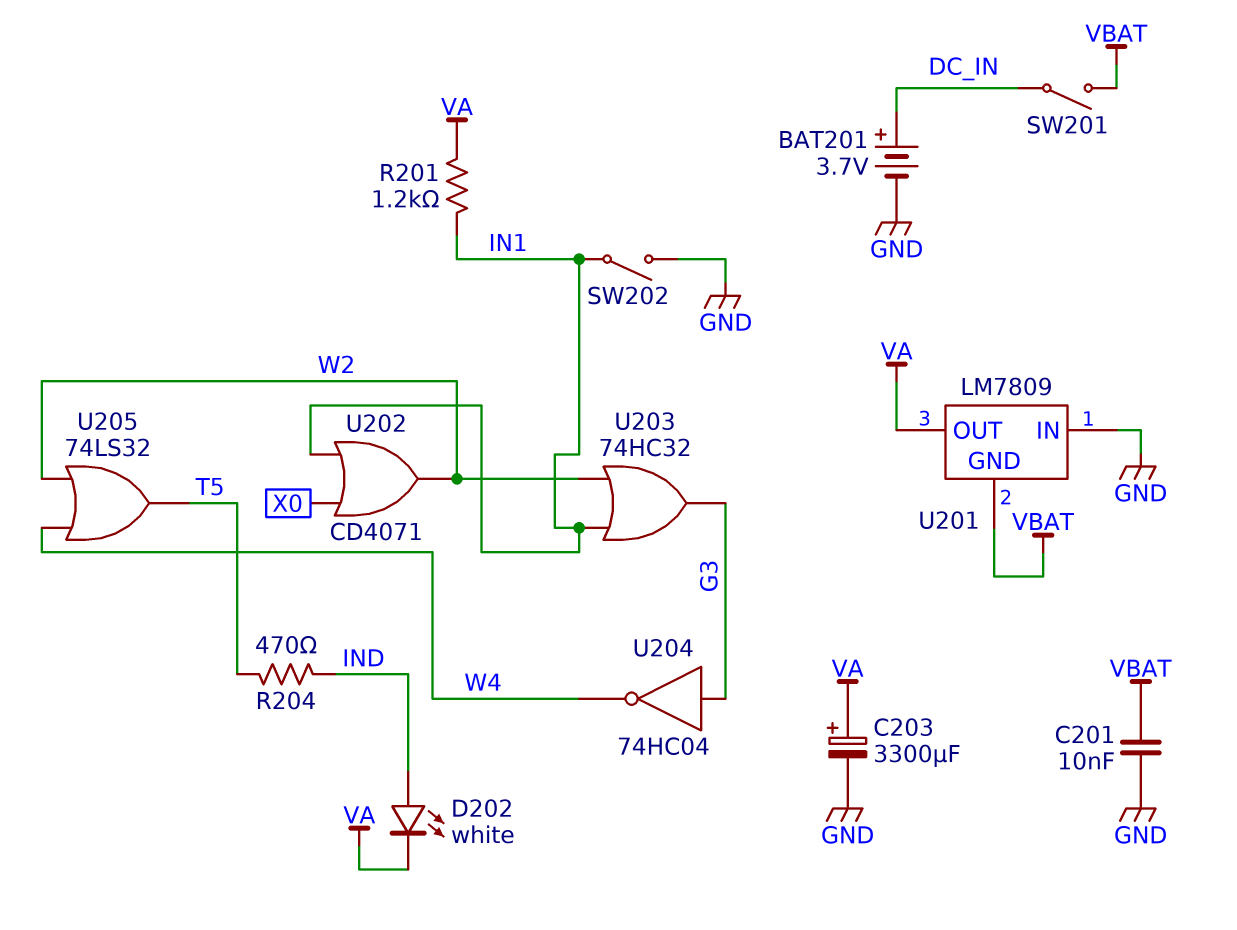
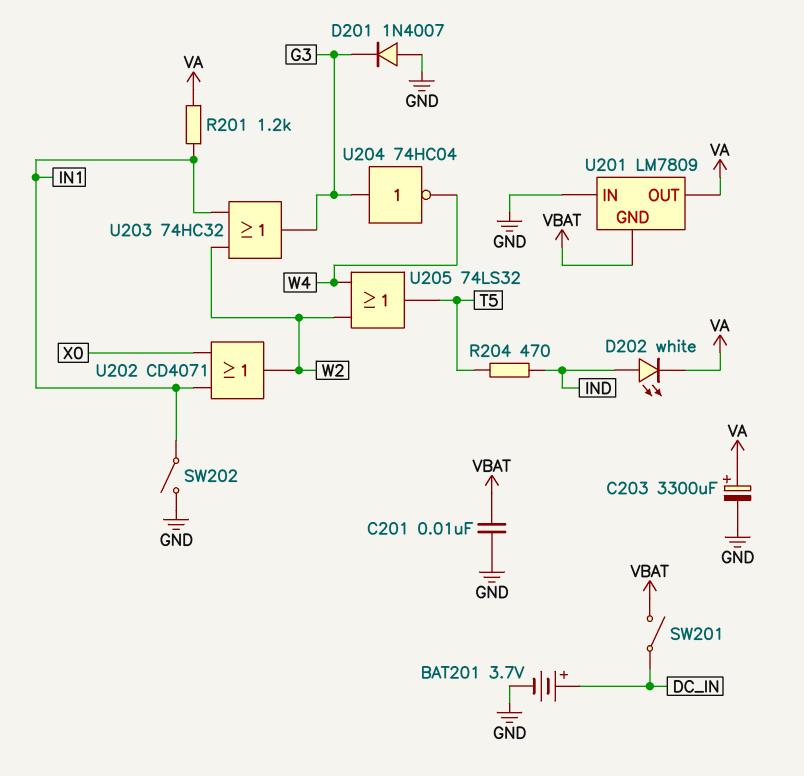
D201: none -> diode 1N4007 (A GND, K G3)

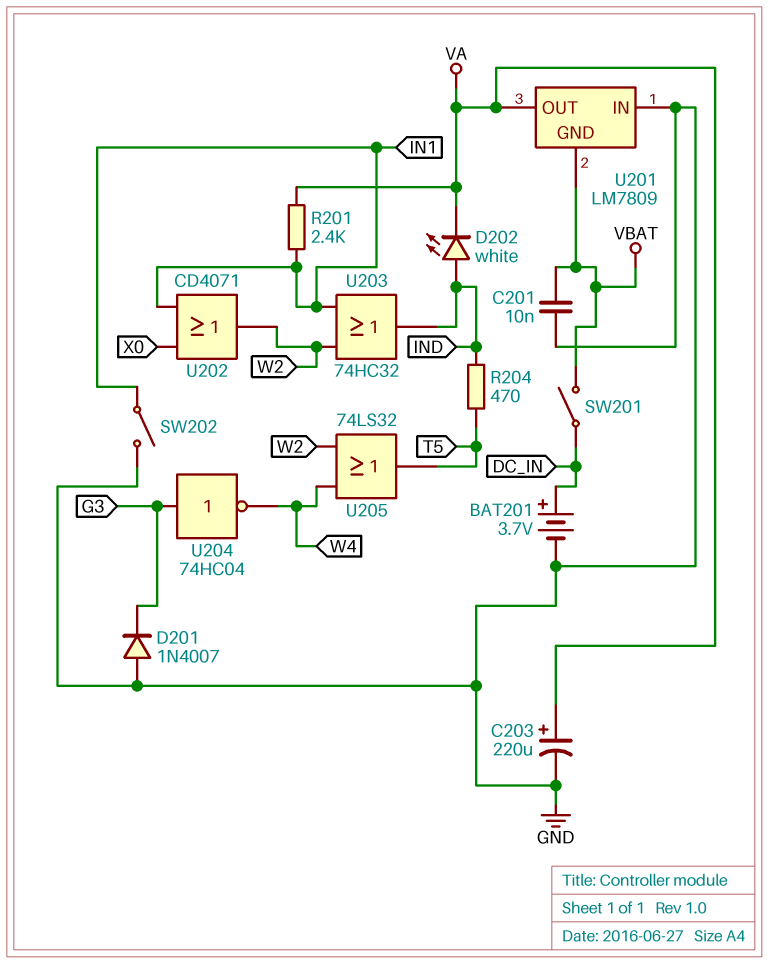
C203: 3300uF (plus VA, minus GND) -> 220uF (plus VA, minus GND)
R201: 1.2k (IN1, VA) -> 2.4k (IN1, VA)
U203: OR 74HC32 (in IN1, in W2, out G3) -> OR 74HC32 (in IN1, in W2, out IND)

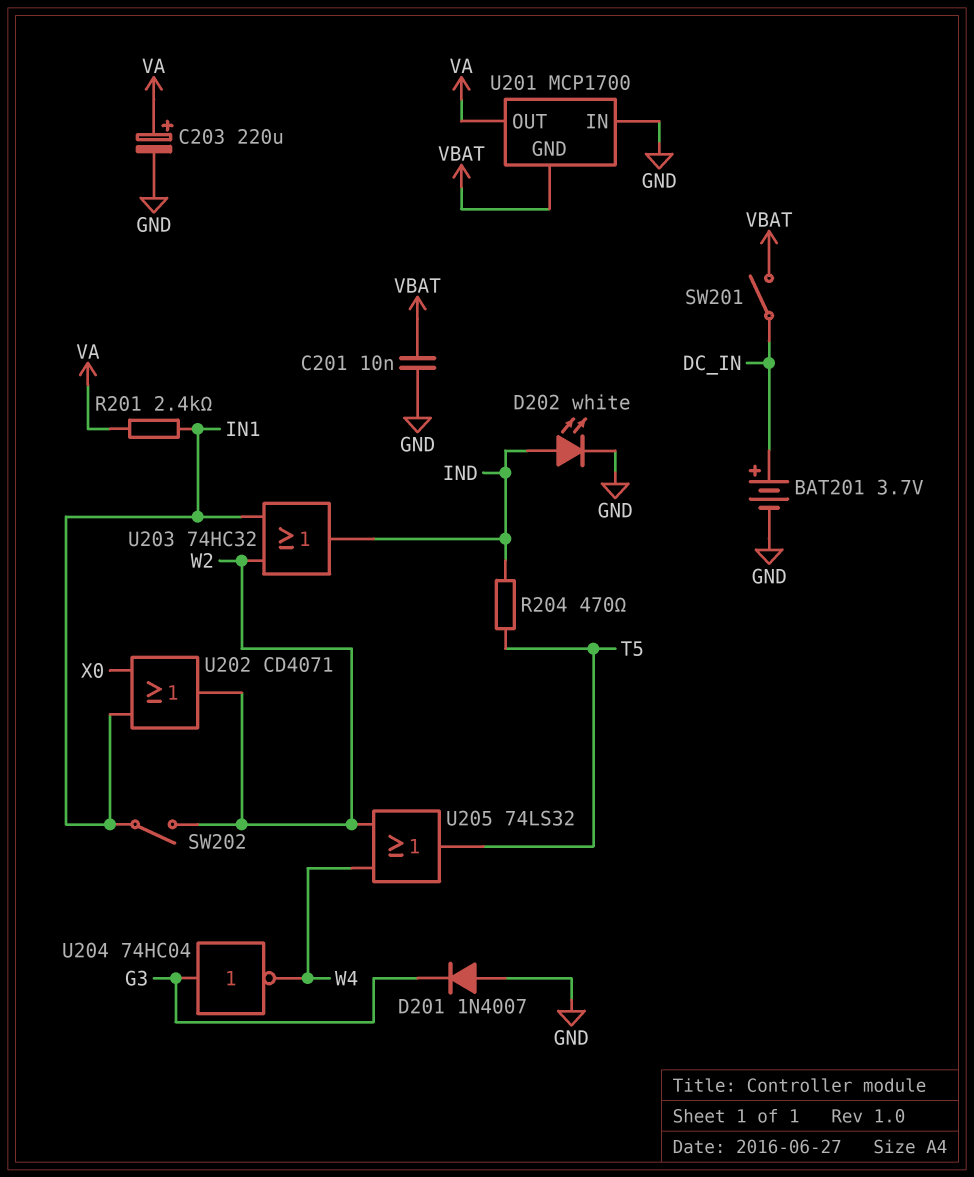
D202: LED white (A IND, K VA) -> LED white (A IND, K GND)
SW202: switch (GND, IN1) -> switch (IN1, W2)
U201: LM7809 -> MCP1700

